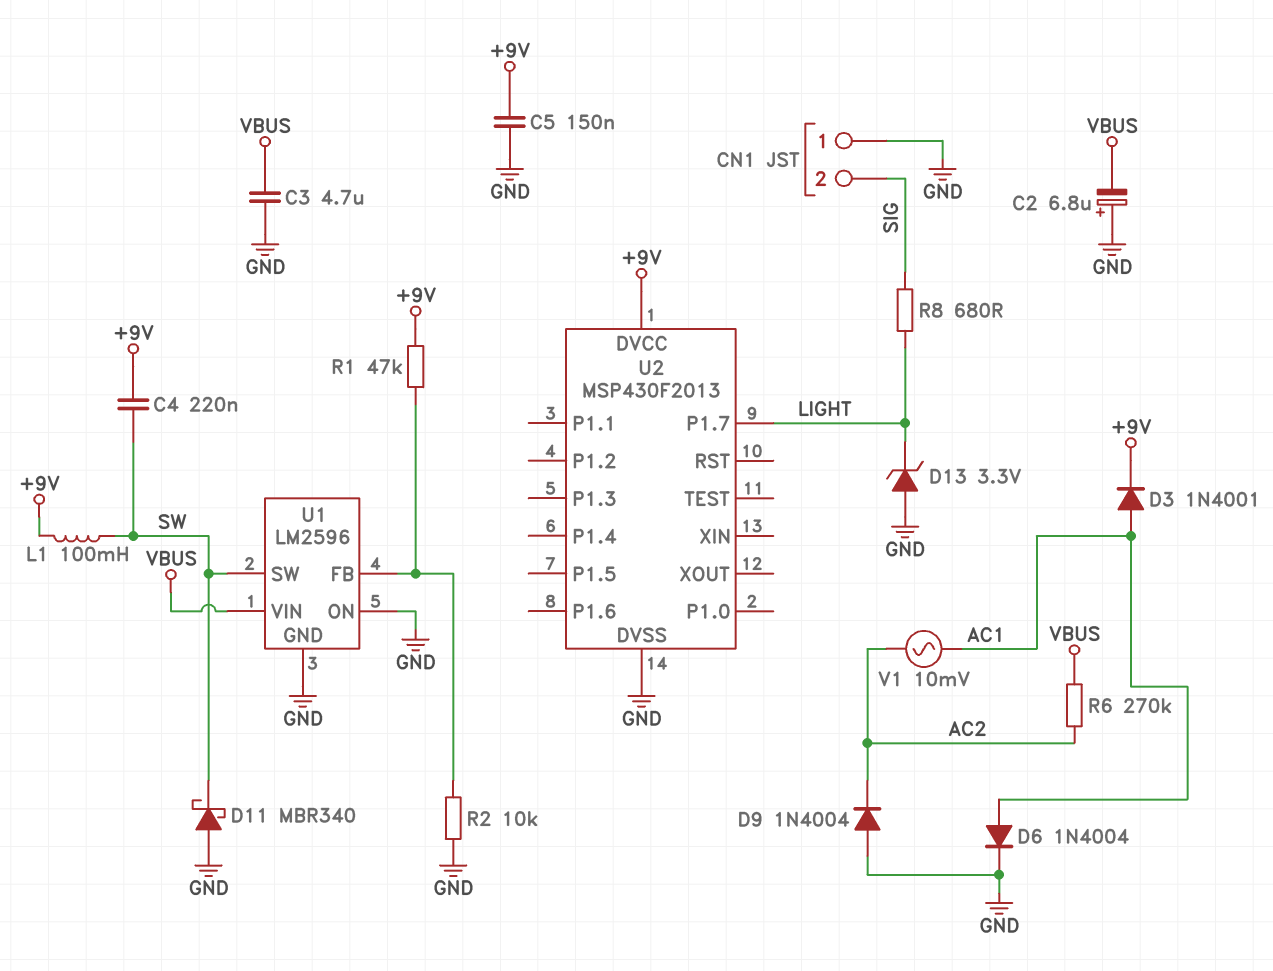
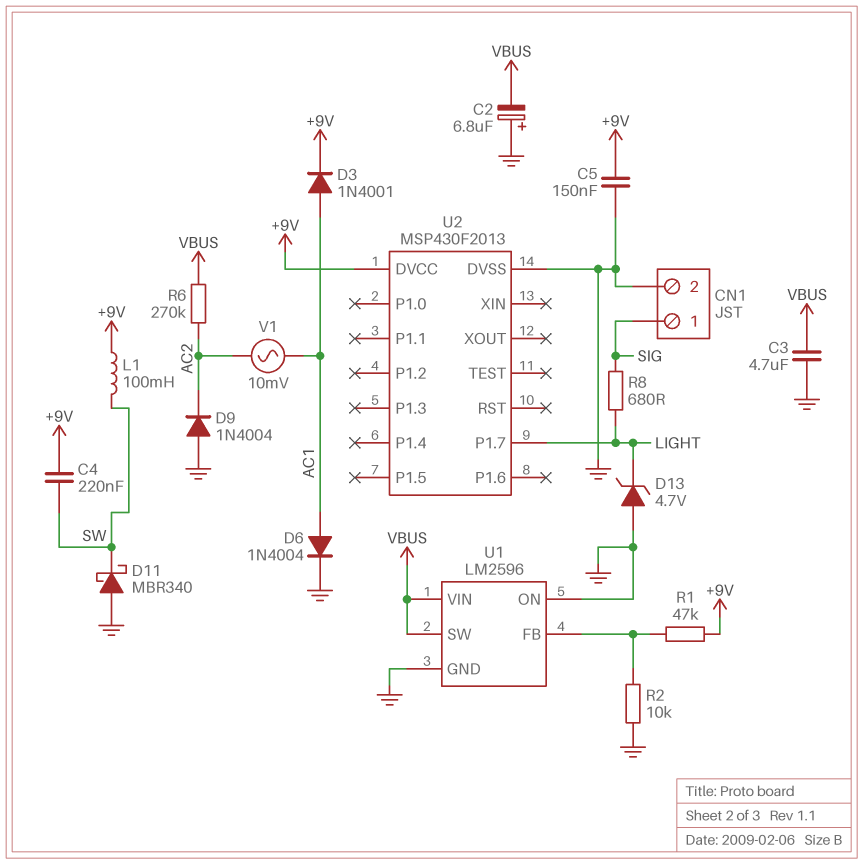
CN1 pin 1: GND -> SIG
CN1 pin 2: SIG -> GND
D13: zener 3.3V (A GND, K LIGHT) -> zener 4.7V (A GND, K LIGHT)
U1 pin SW: SW -> VBUS

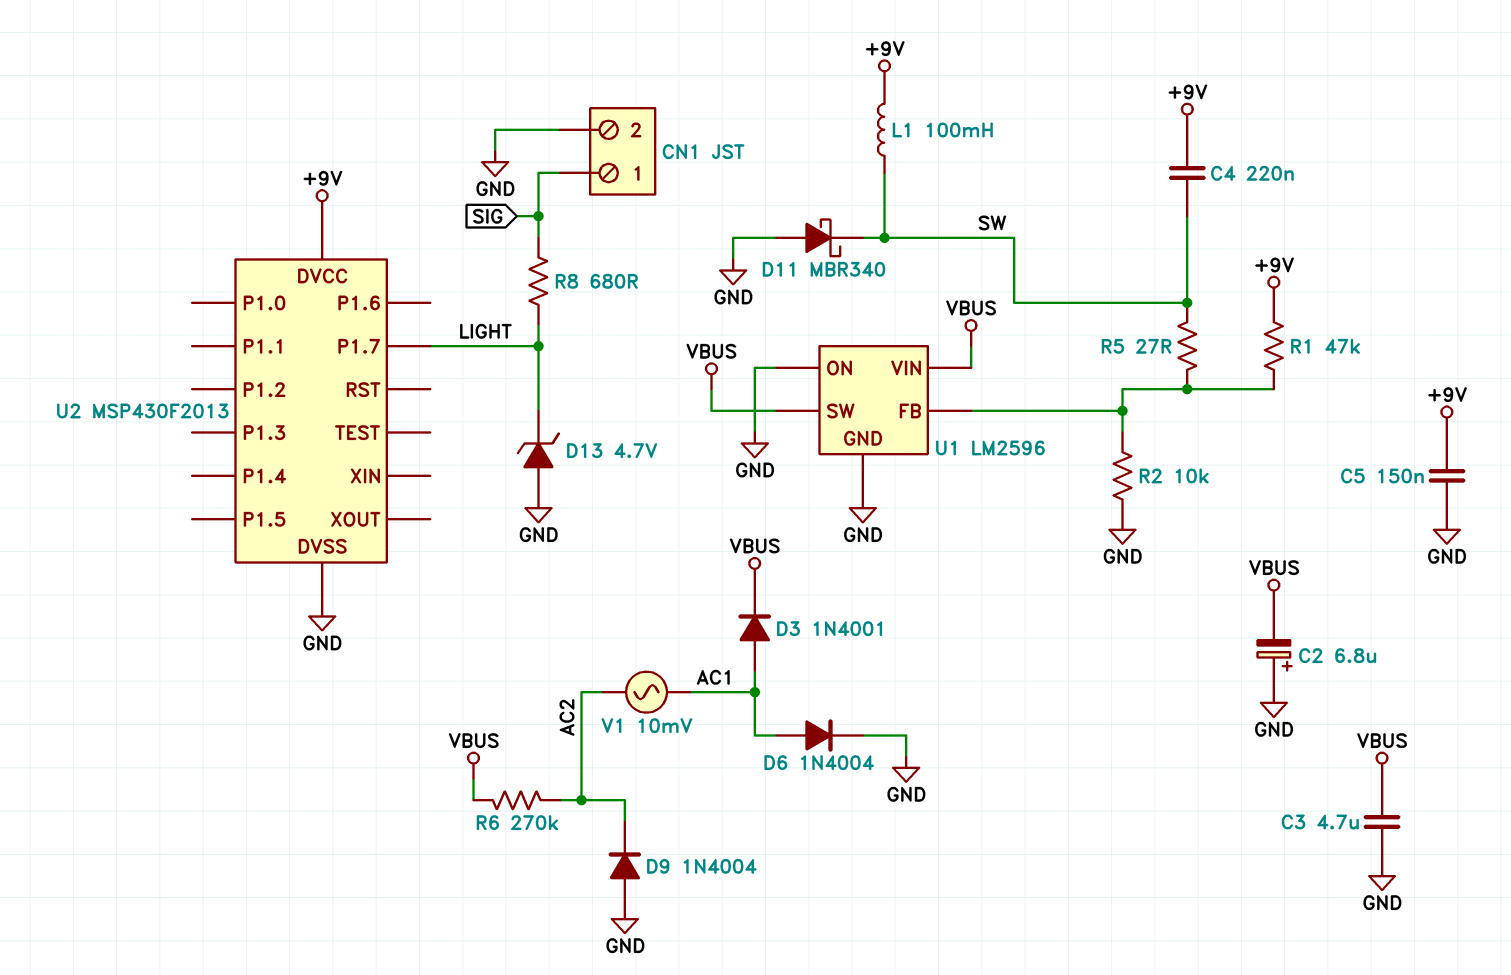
D3: diode 1N4001 (A AC1, K +9V) -> diode 1N4001 (A AC1, K VBUS)
R5: none -> 27 (SW, U1/FB)

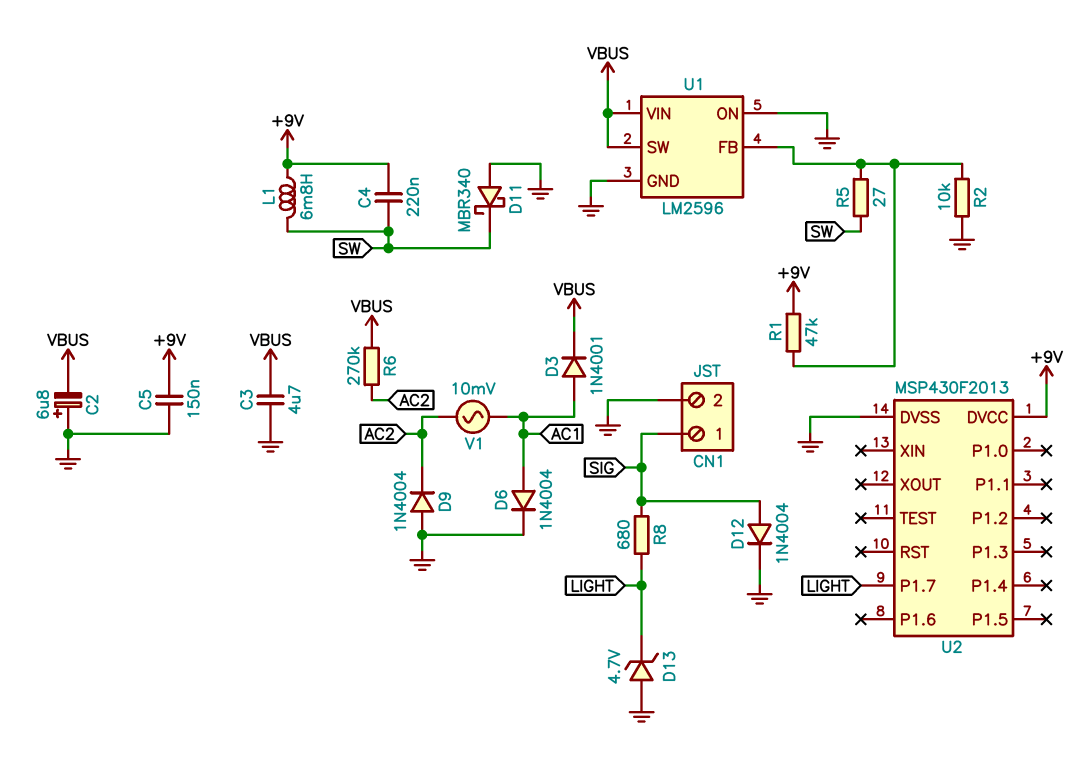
D12: none -> diode 1N4004 (A SIG, K GND)
L1: 100mH (+9V, SW) -> 6.8mH (+9V, SW)

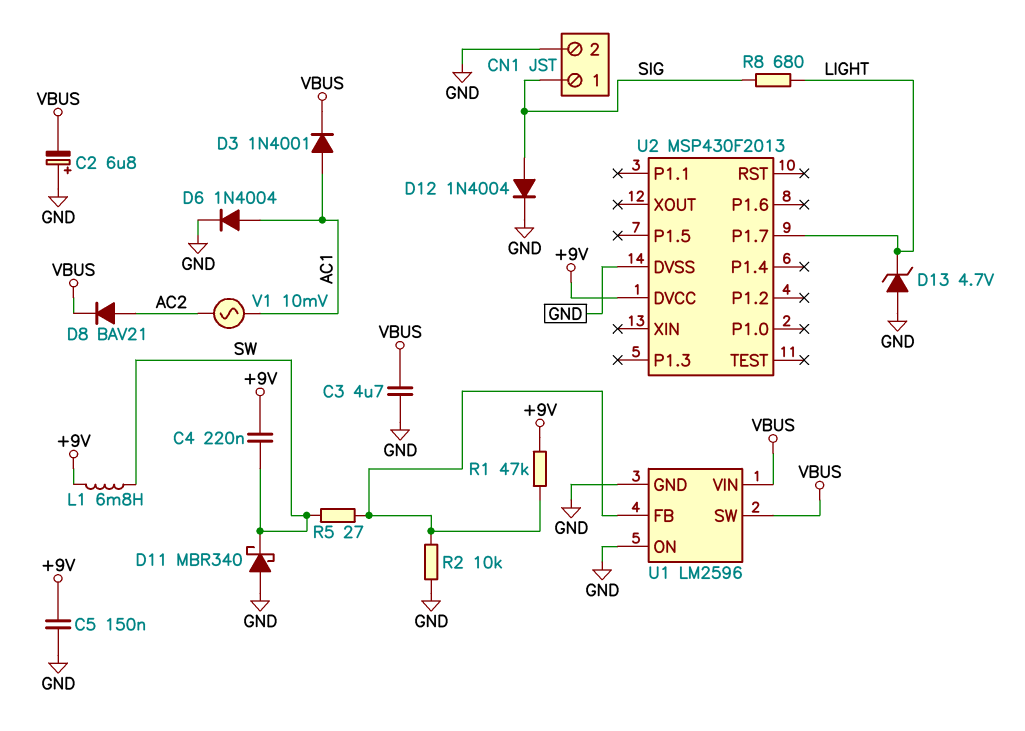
D8: none -> diode BAV21 (A AC2, K VBUS)
D9: diode 1N4004 (A GND, K AC2) -> none
R6: 270k (AC2, VBUS) -> none

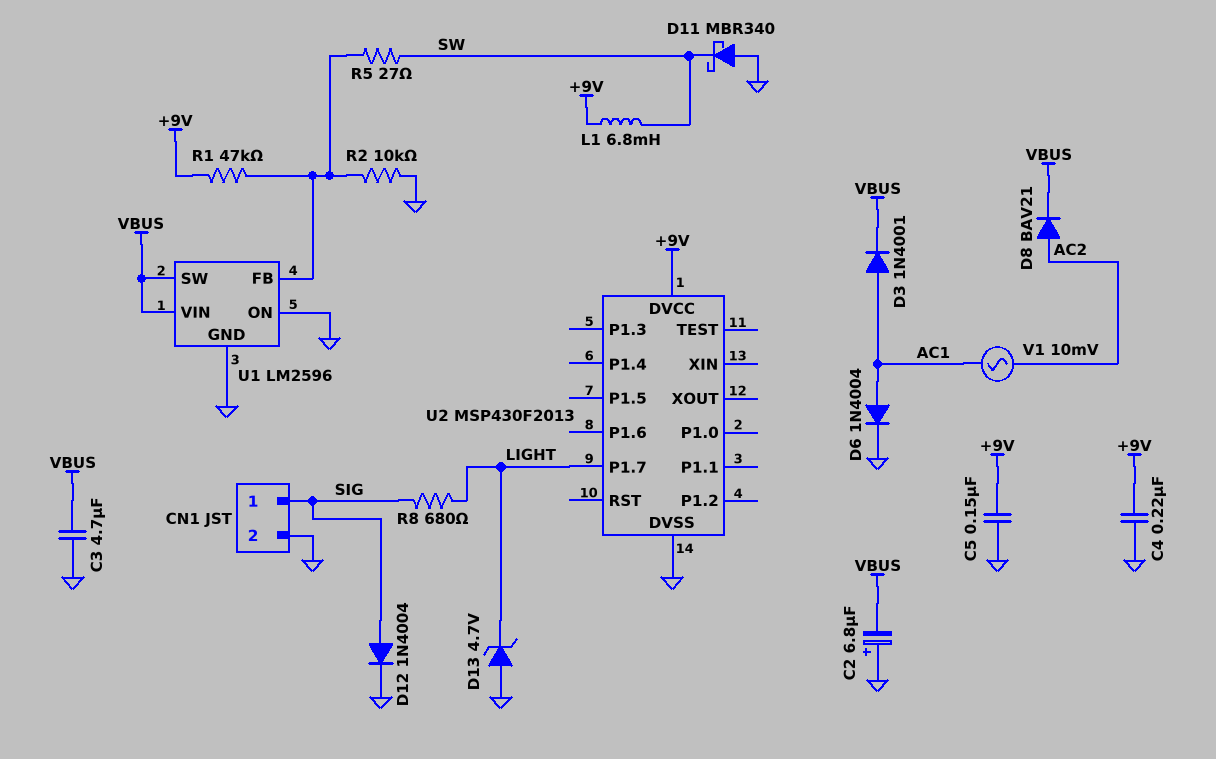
C4: 220nF (+9V, SW) -> 220nF (+9V, GND)

